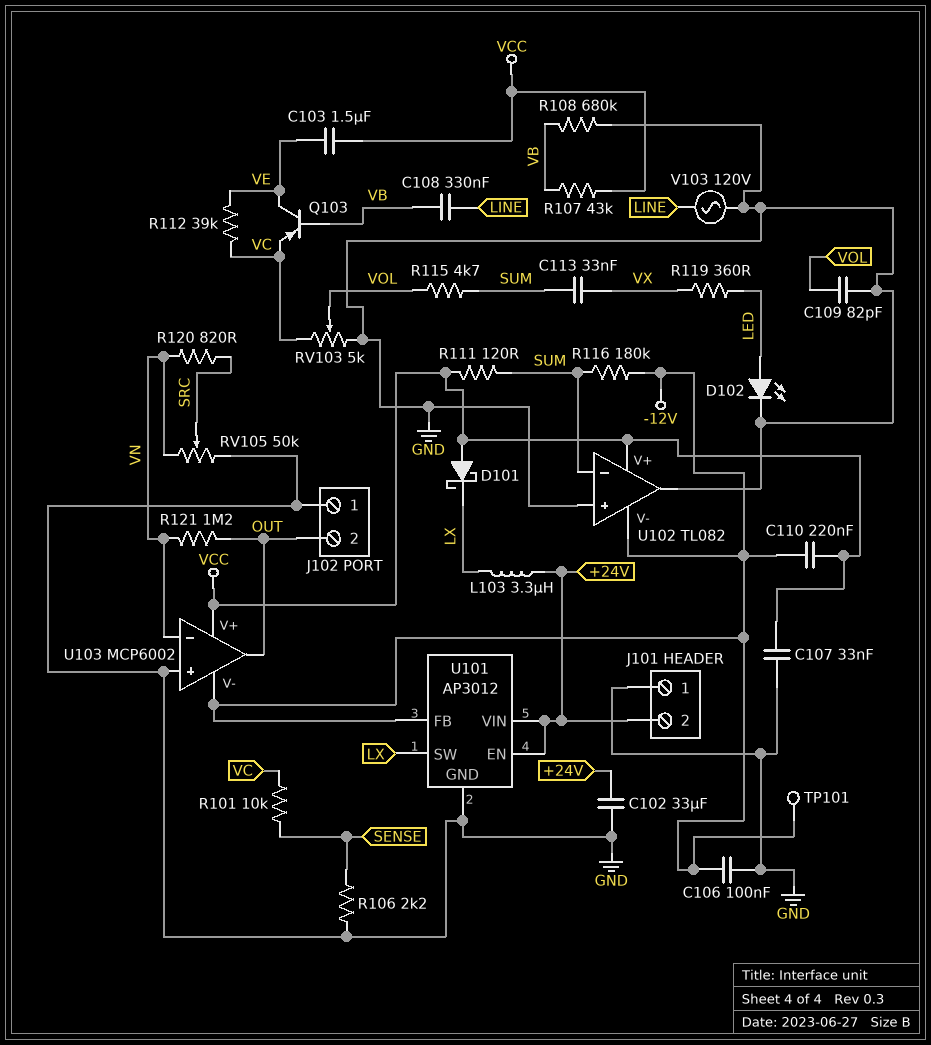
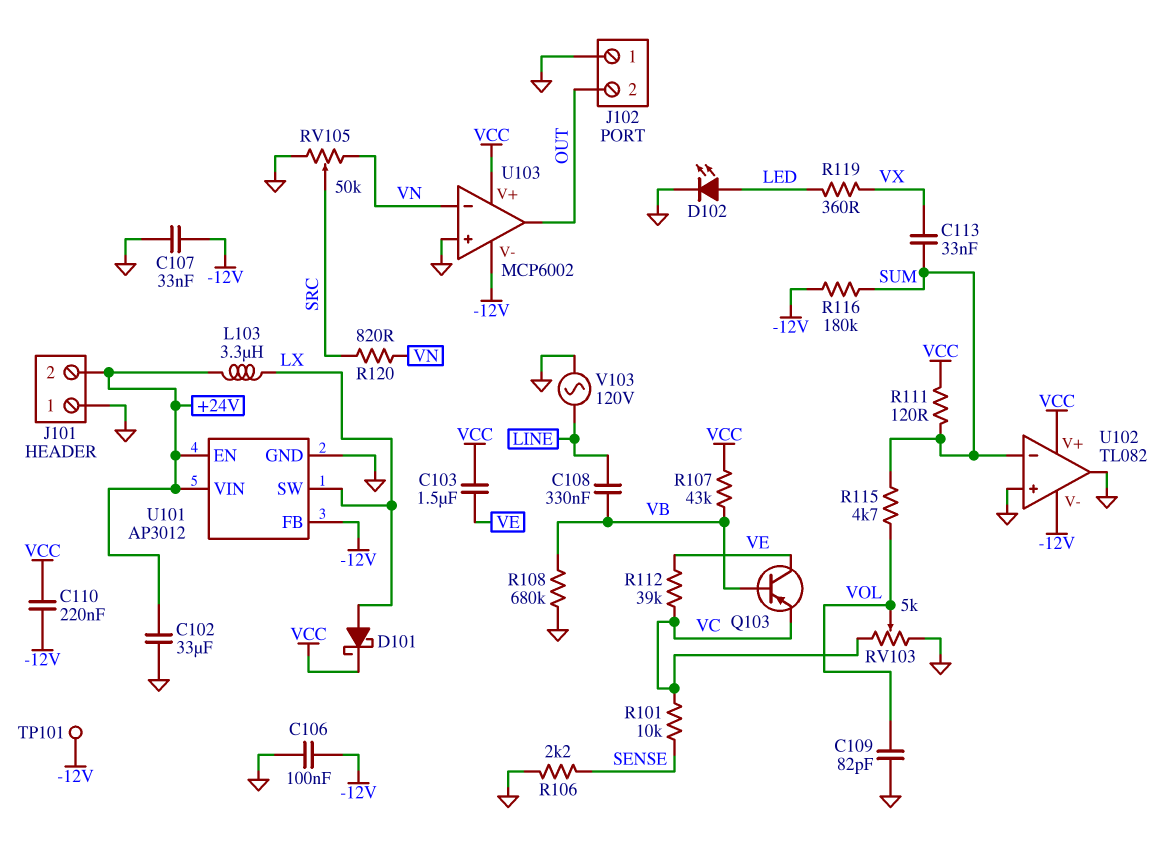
C107: 33nF (GND, VCC) -> 33nF (-12V, GND)
D101: schottky (A VCC, K LX) -> schottky (A LX, K VCC)
R121: 1.2M (OUT, VN) -> none

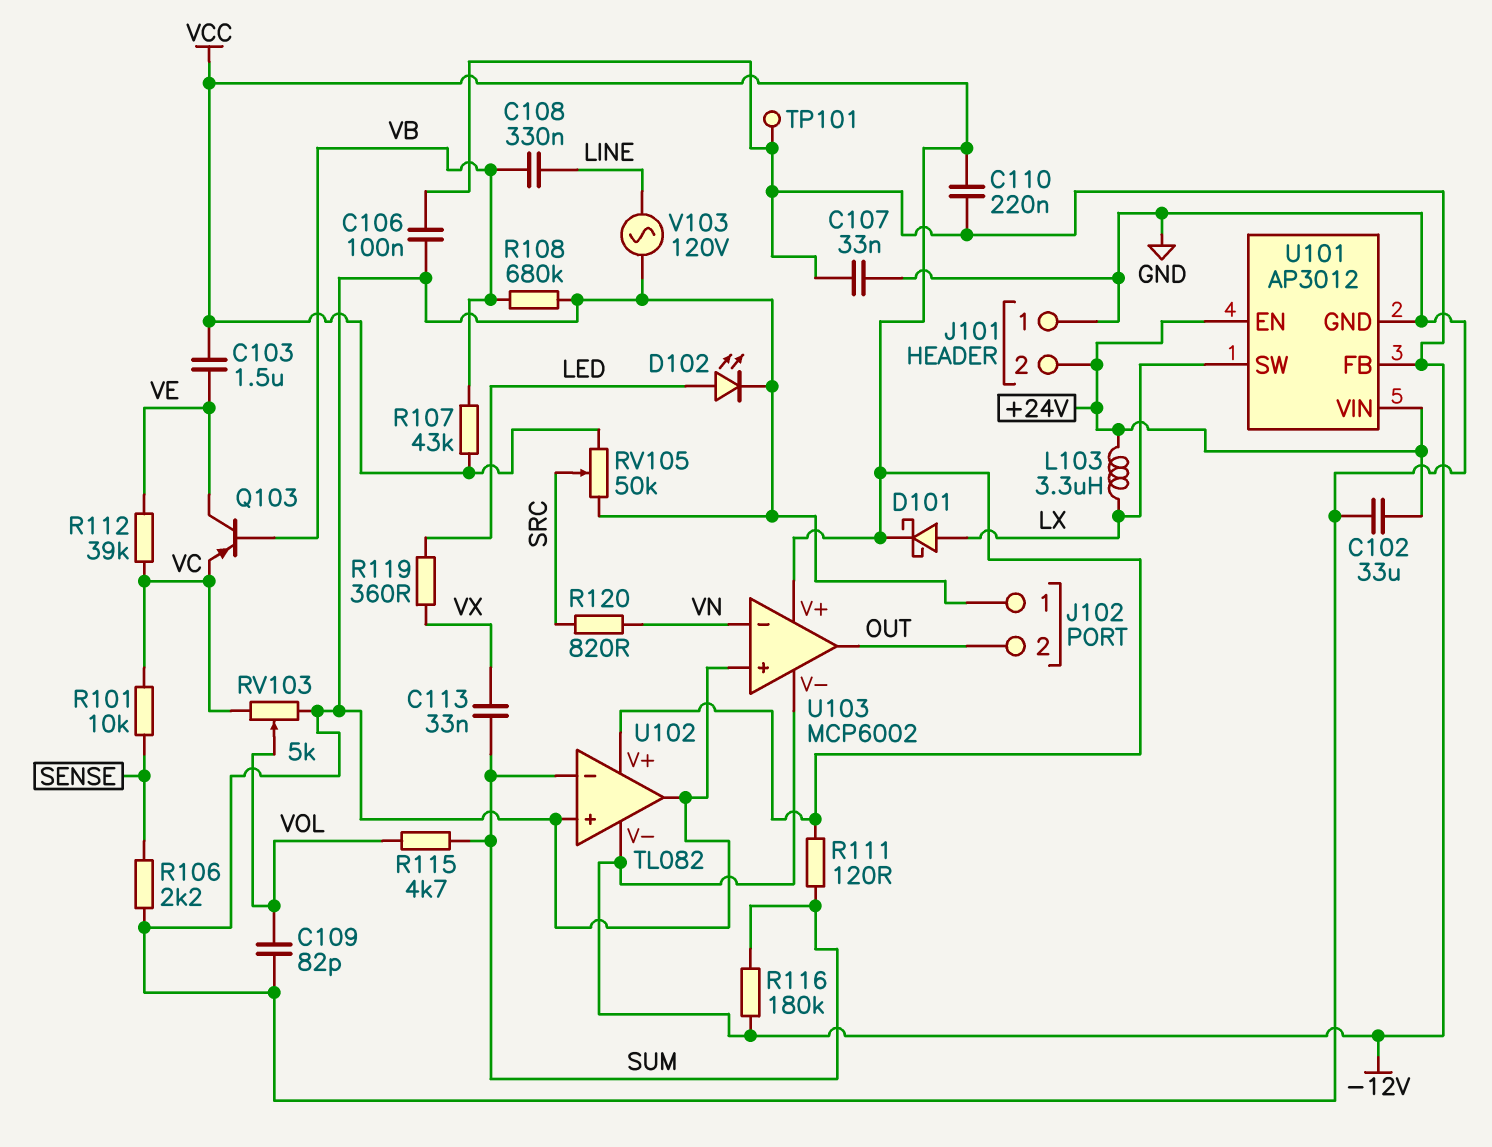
RV105: 50k (GND, VN, wiper SRC) -> 50k (GND, VCC, wiper SRC)

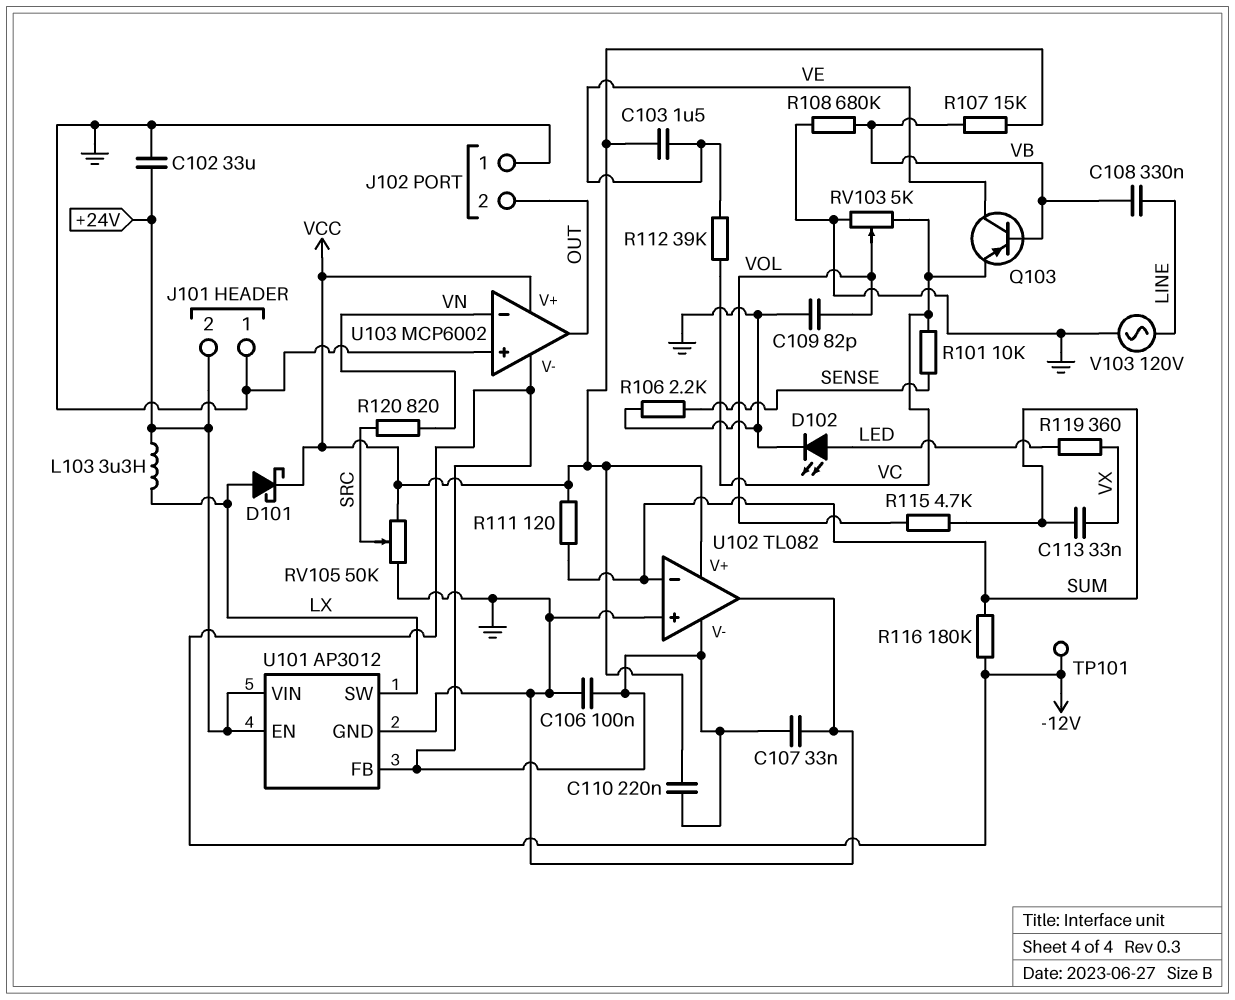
R107: 43k (VB, VCC) -> 15k (VB, VCC)

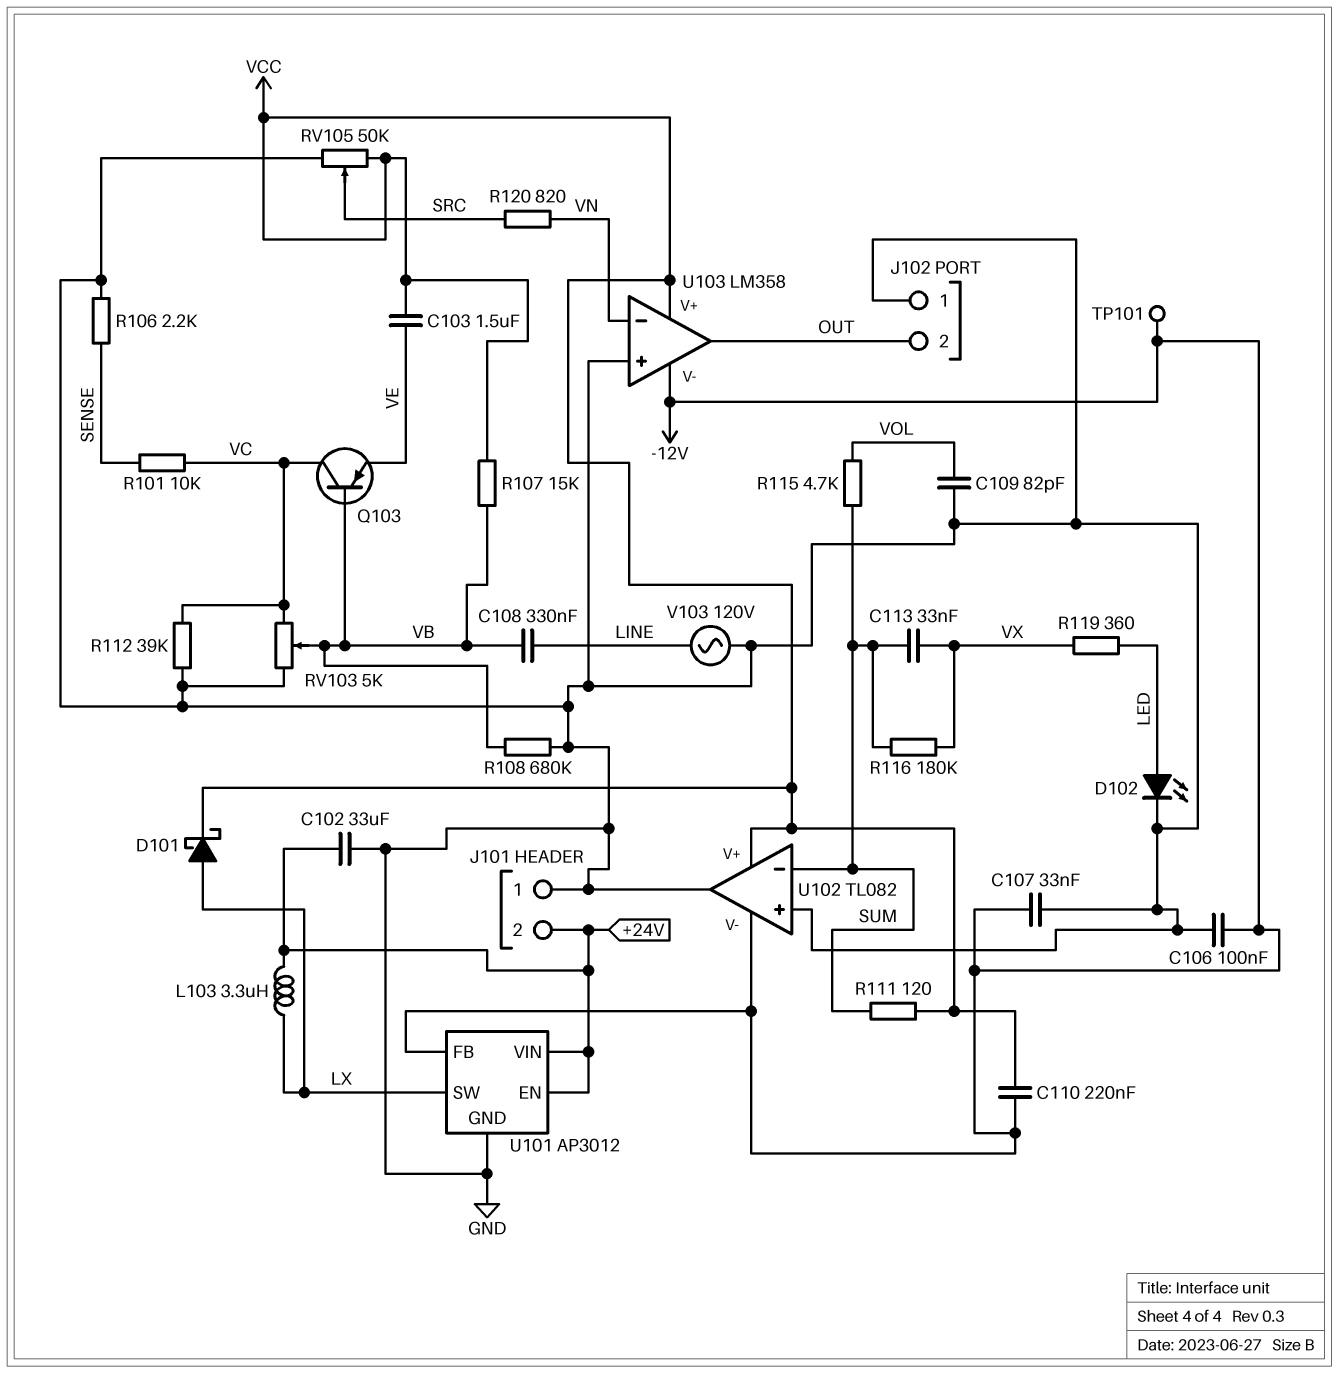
Q103: PNP (B VB, C VE, E VC) -> PNP (B VB, C VC, E VE)
R112: 39k (VC, VE) -> 39k (GND, VC)
R116: 180k (-12V, SUM) -> 180k (SUM, VX)
RV103: 5k (GND, VC, wiper VOL) -> 5k (GND, VC, wiper VB)
U103: MCP6002 -> LM358

